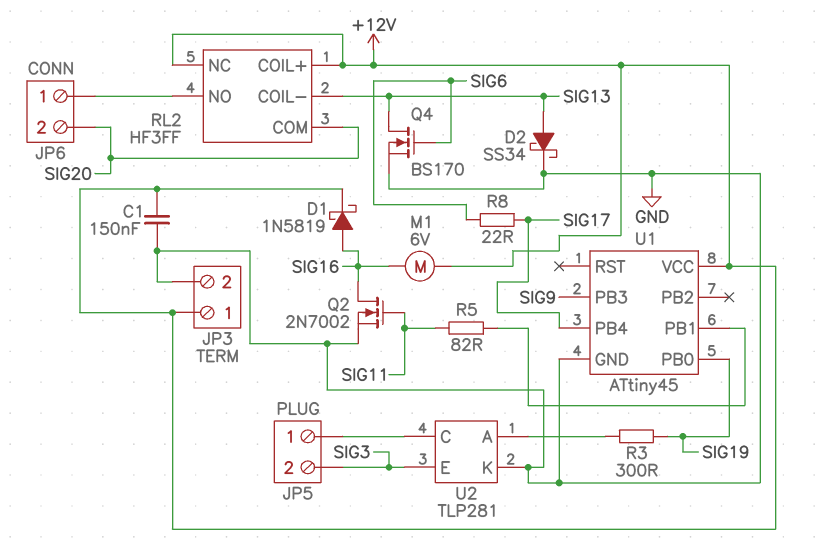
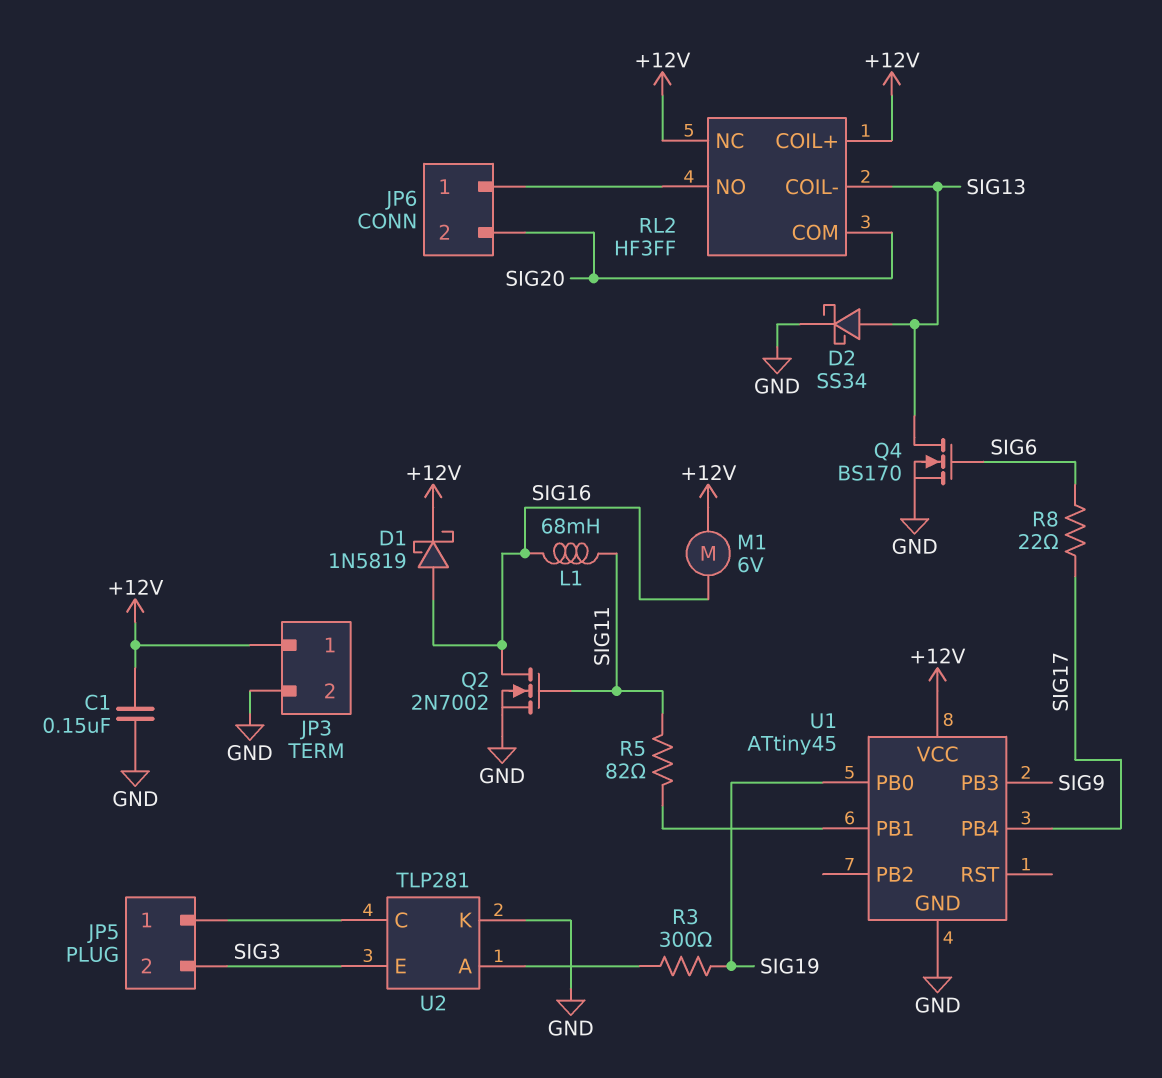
L1: none -> 68mH (SIG11, SIG16)

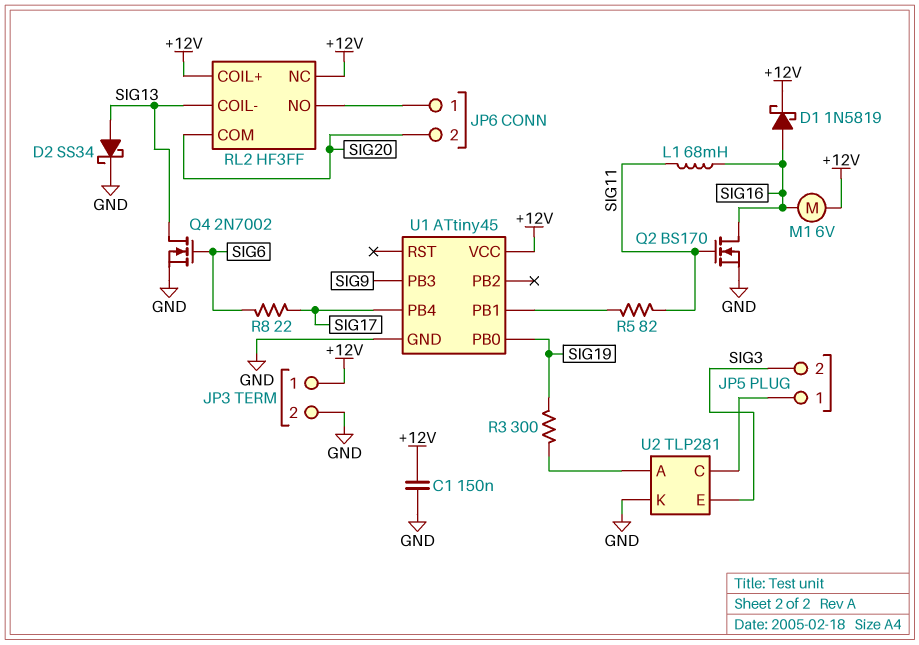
Q2: NMOS 2N7002 (G SIG11, D SIG16, S GND) -> NMOS BS170 (G SIG11, D SIG16, S GND)
Q4: NMOS BS170 (G SIG6, D SIG13, S GND) -> NMOS 2N7002 (G SIG6, D SIG13, S GND)

